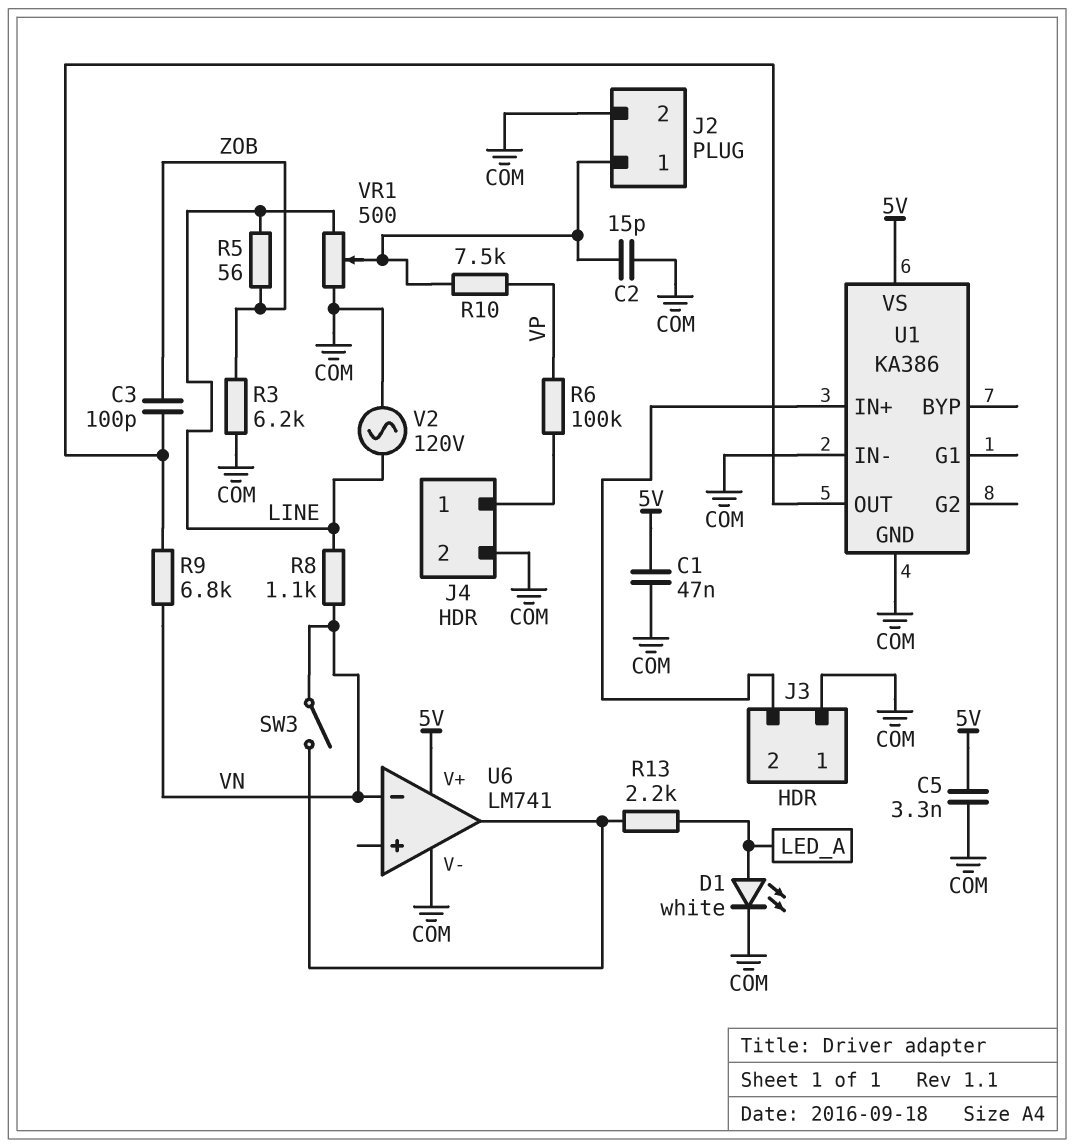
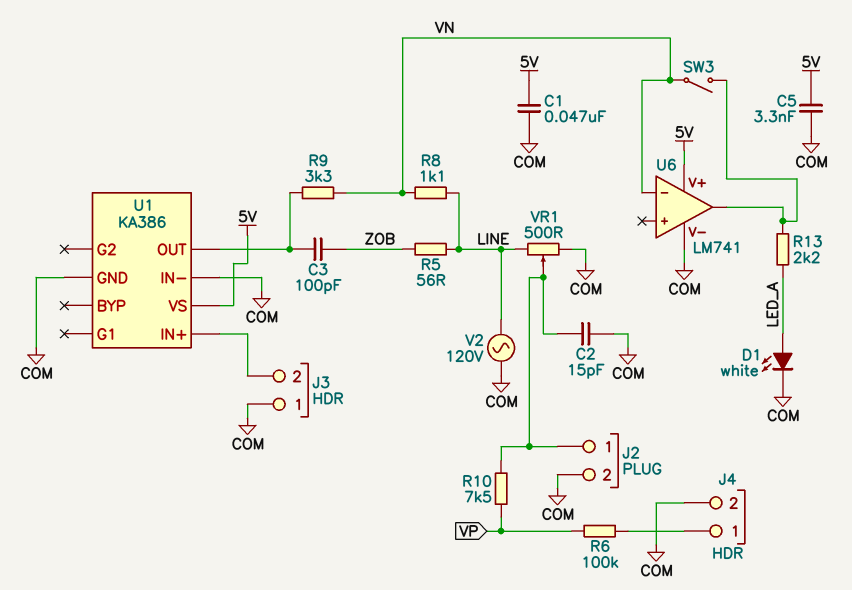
R3: 6.2k (COM, ZOB) -> none
R9: 6.8k (U1/OUT, VN) -> 3.3k (U1/OUT, VN)

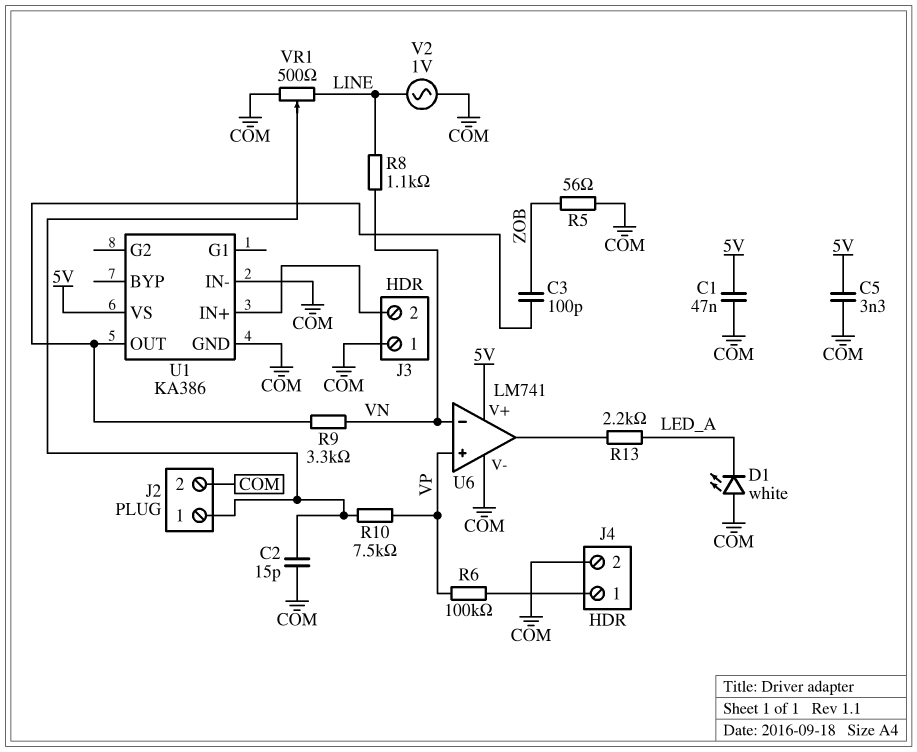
D1: LED white (A LED_A, K COM) -> LED white (A COM, K LED_A)
R5: 56 (LINE, ZOB) -> 56 (COM, ZOB)
SW3: switch (U6/out, VN) -> none
U6 pin in+: none -> VP
V2: AC 120V (COM, LINE) -> AC 1V (COM, LINE)

